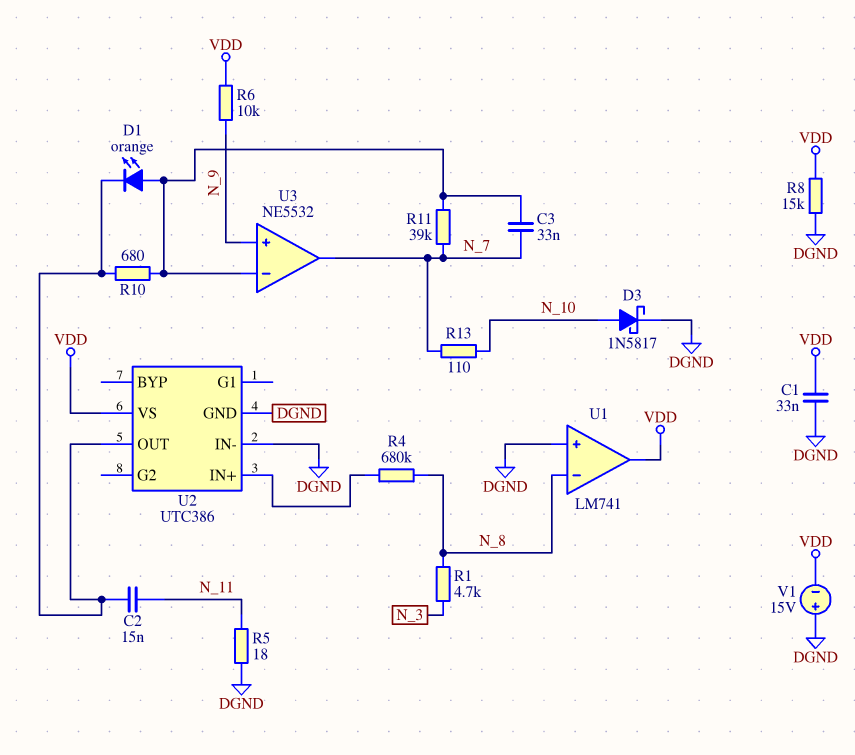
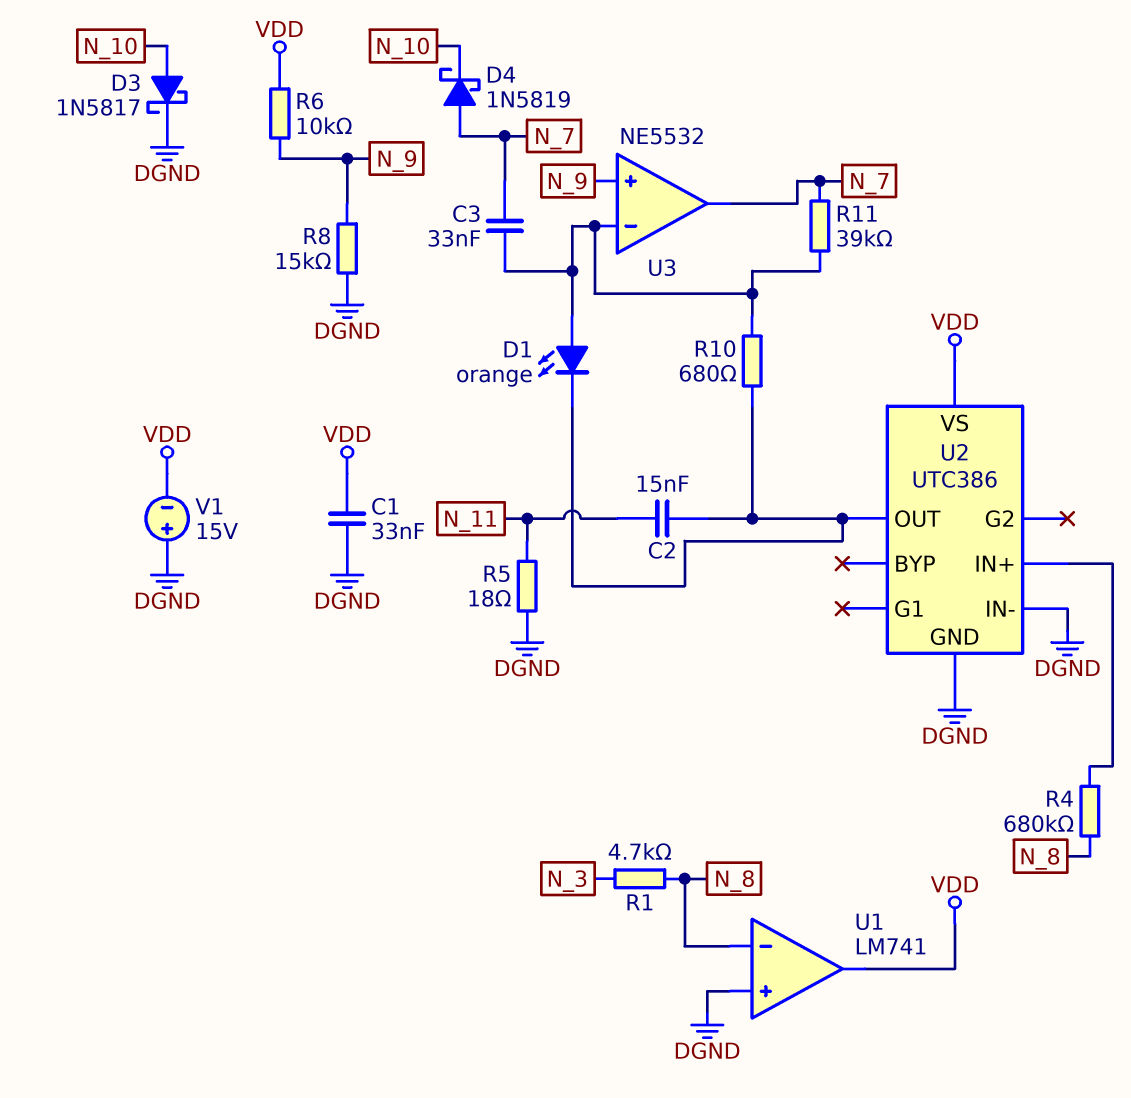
D4: none -> schottky 1N5819 (A N_7, K N_10)
R8: 15k (DGND, VDD) -> 15k (DGND, N_9)
R13: 110 (N_7, N_10) -> none

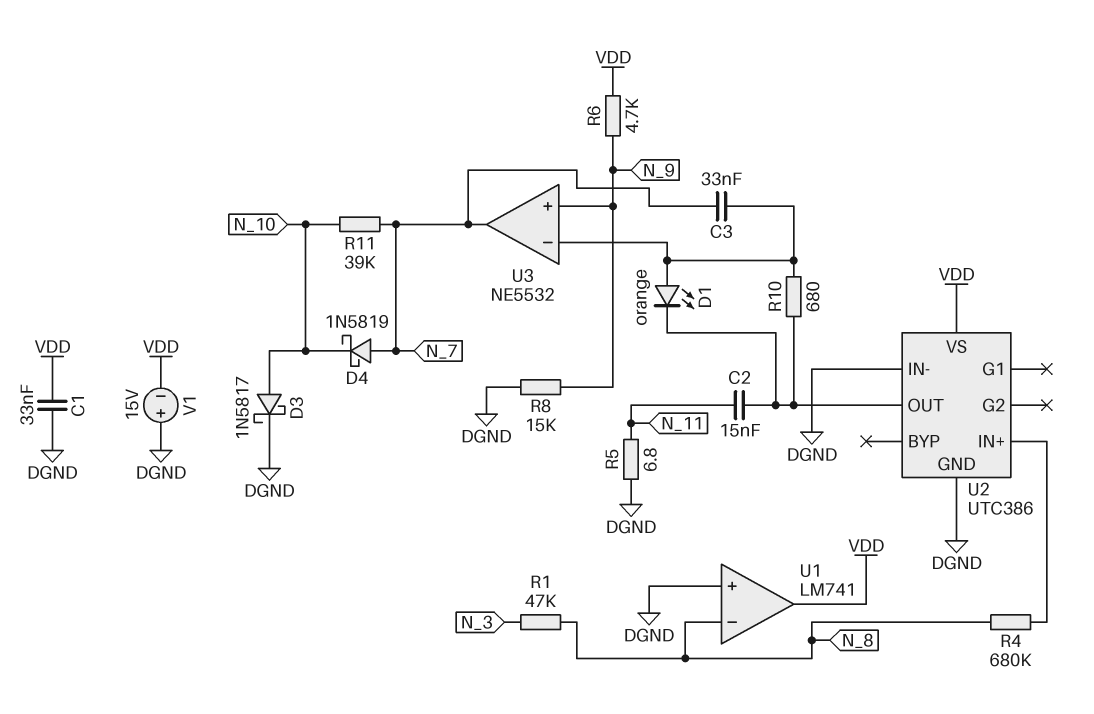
R1: 4.7k (N_3, N_8) -> 47k (N_3, N_8)
R5: 18 (DGND, N_11) -> 6.8 (DGND, N_11)
R6: 10k (N_9, VDD) -> 4.7k (N_9, VDD)
R11: 39k (N_7, U3/in-) -> 39k (N_7, N_10)

